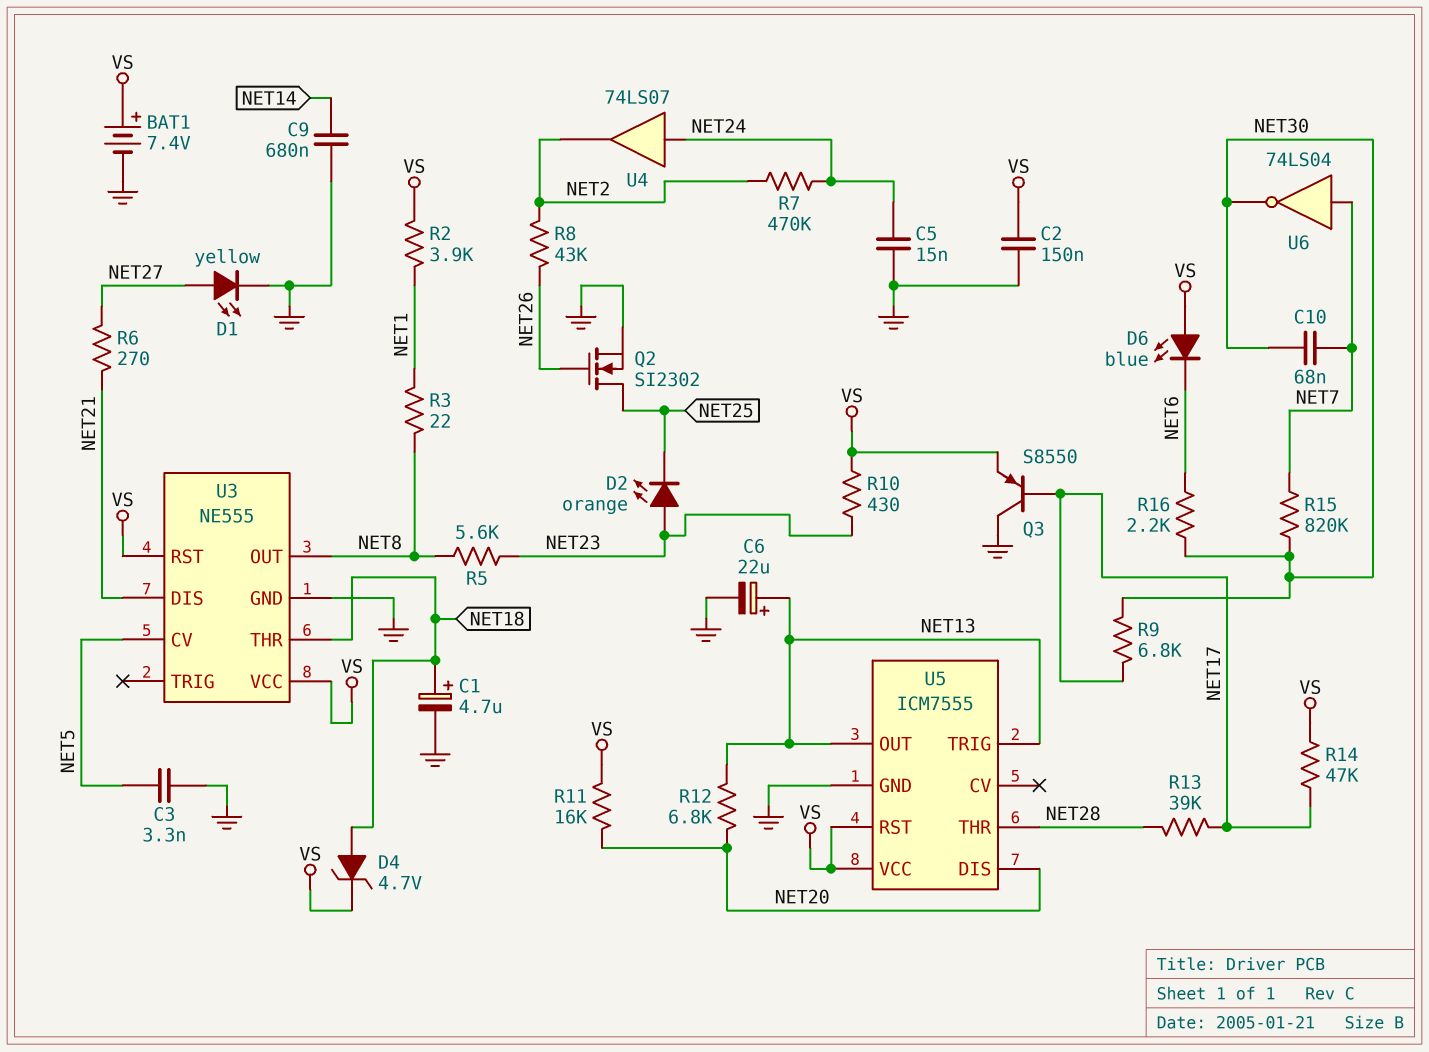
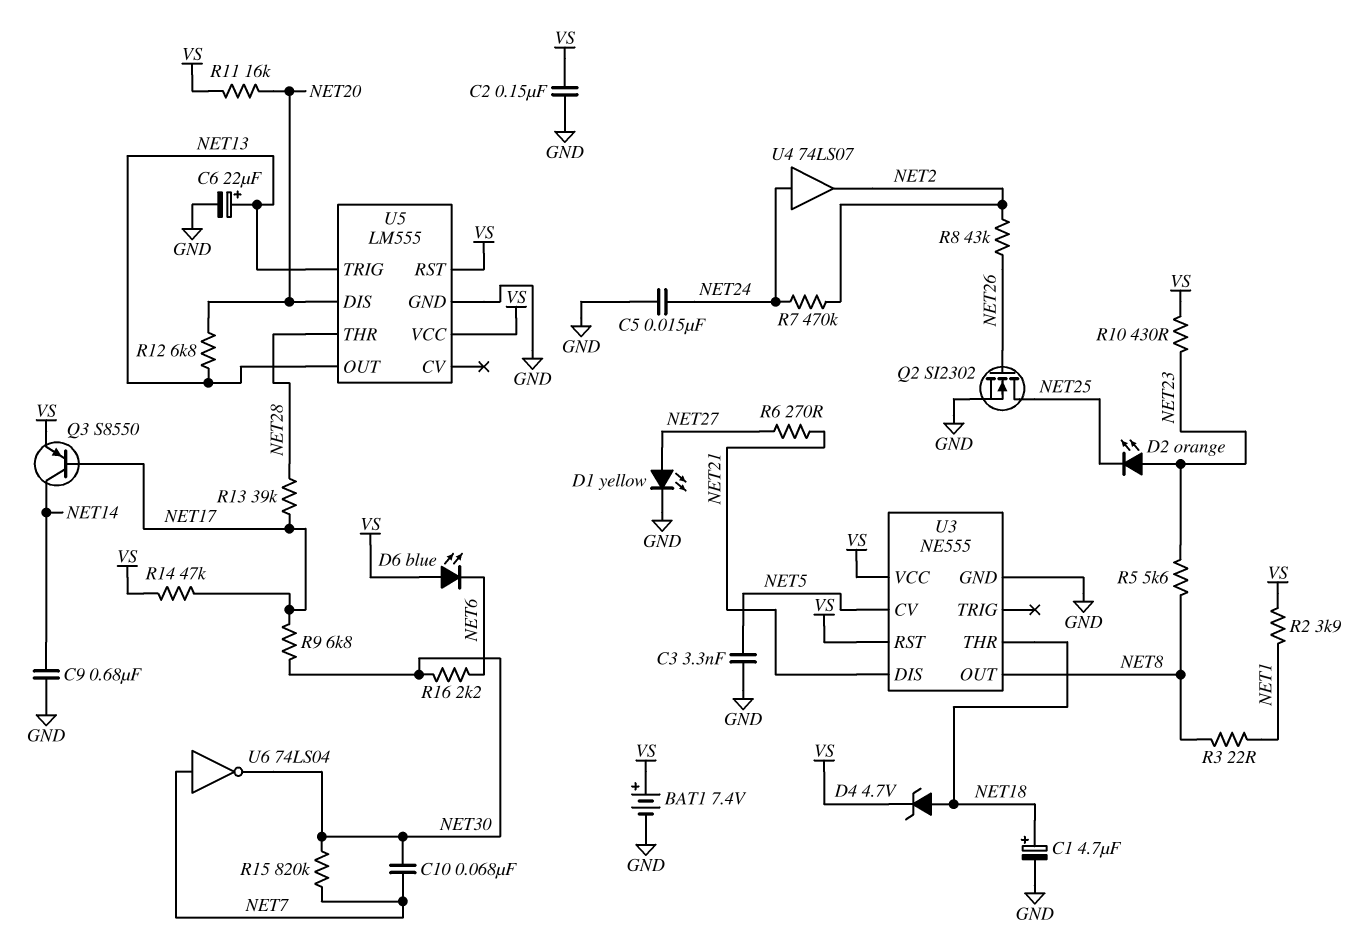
Q3: PNP S8550 (B NET17, C GND, E VS) -> PNP S8550 (B NET17, C NET14, E VS)
U5: ICM7555 -> LM555

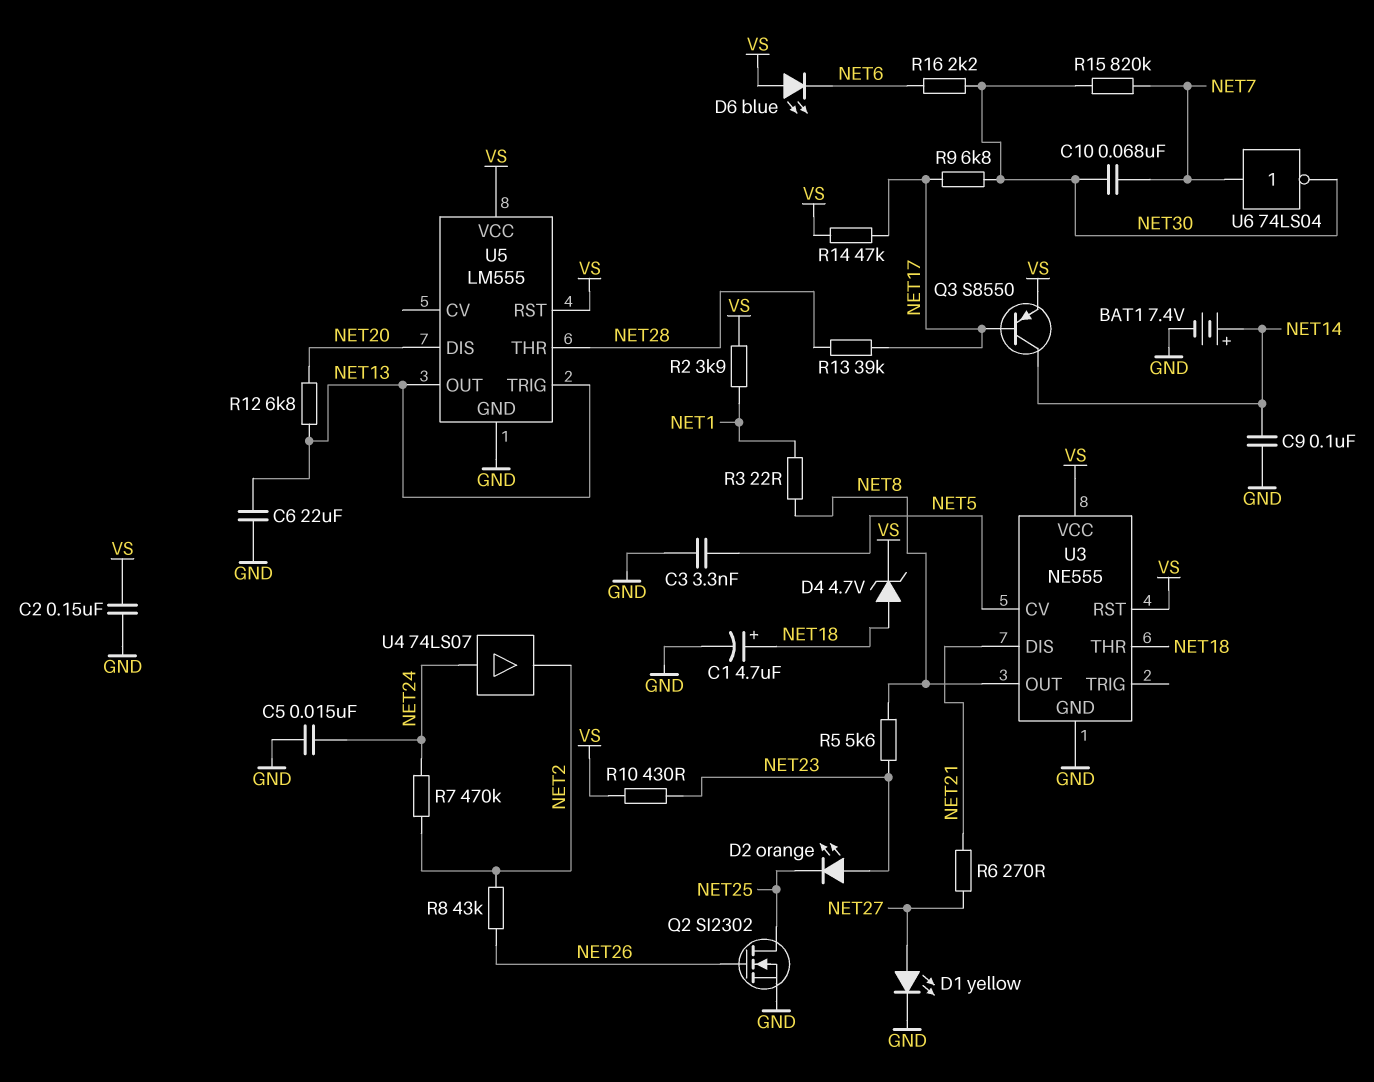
BAT1: 7.4V (plus VS, minus GND) -> 7.4V (plus NET14, minus GND)
C6: 22uF (plus NET13, minus GND) -> 22uF (GND, NET13)
C9: 680nF (GND, NET14) -> 100nF (GND, NET14)
R11: 16k (NET20, VS) -> none

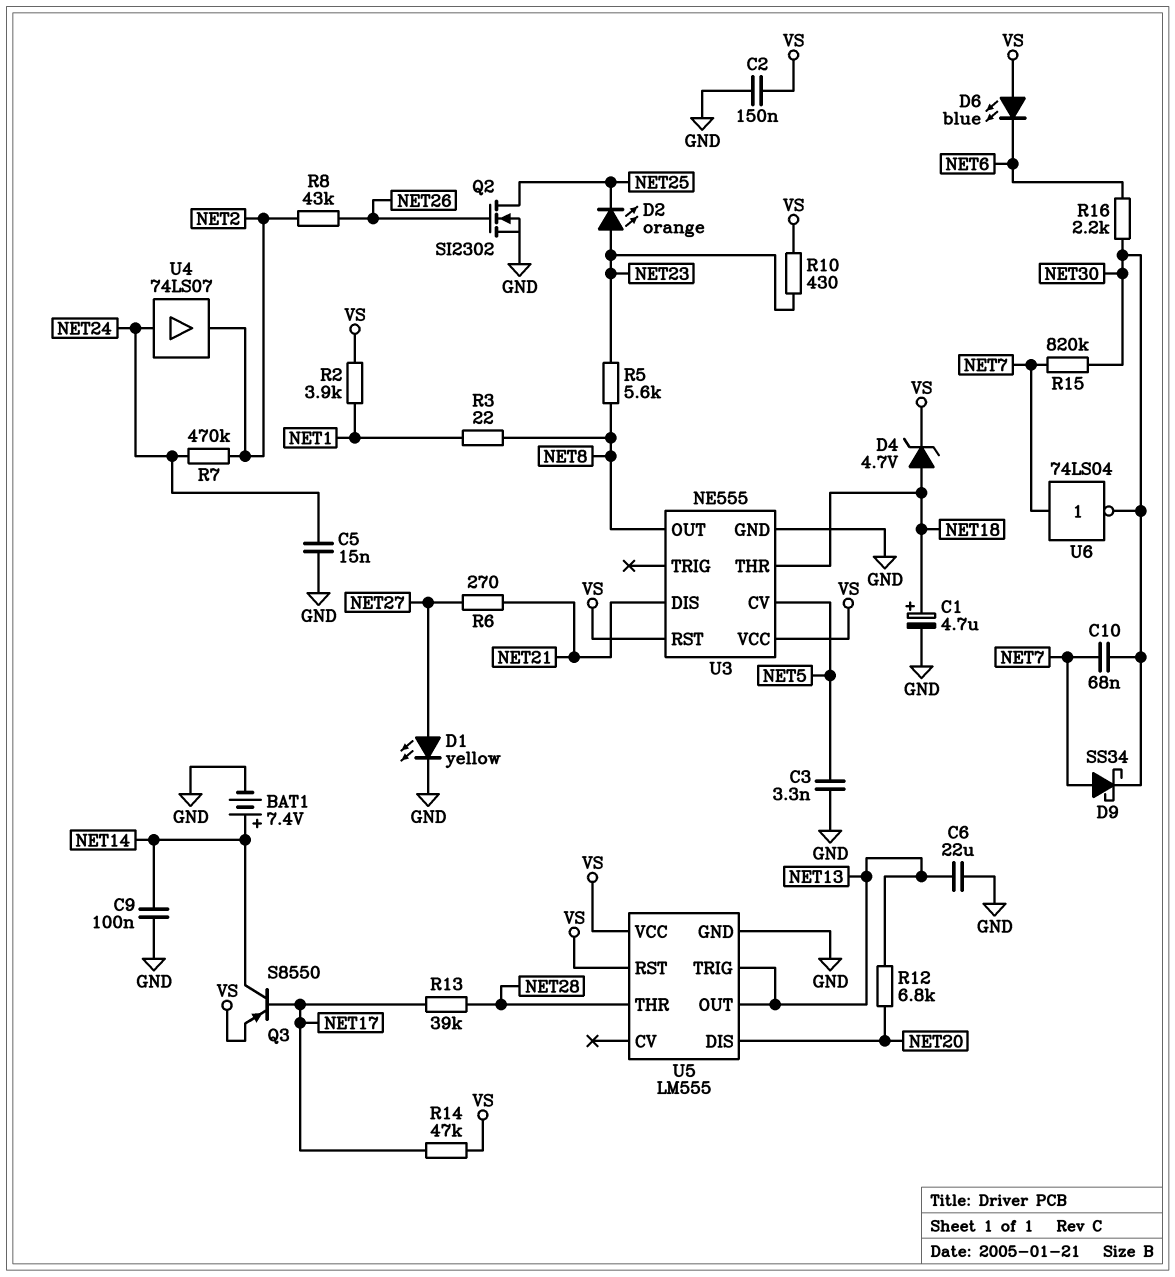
D9: none -> schottky SS34 (A NET7, K NET30)
R9: 6.8k (NET17, NET30) -> none

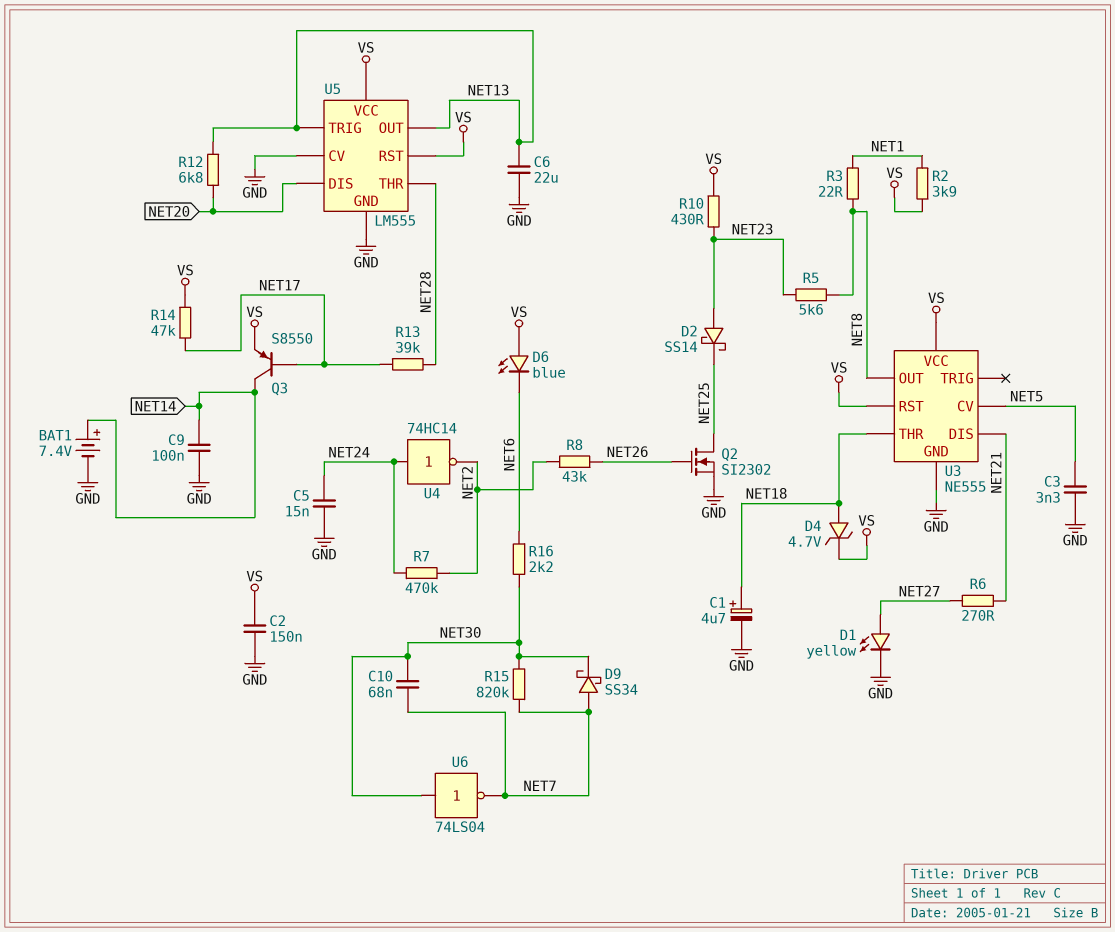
D2: LED orange (A NET23, K NET25) -> schottky SS14 (A NET23, K NET25)
U4: buffer 74LS07 (in NET24, out NET2) -> NOT 74HC14 (in NET24, out NET2)
U5 pin CV: none -> GND
U6: NOT 74LS04 (in NET7, out NET30) -> NOT 74LS04 (in NET30, out NET7)

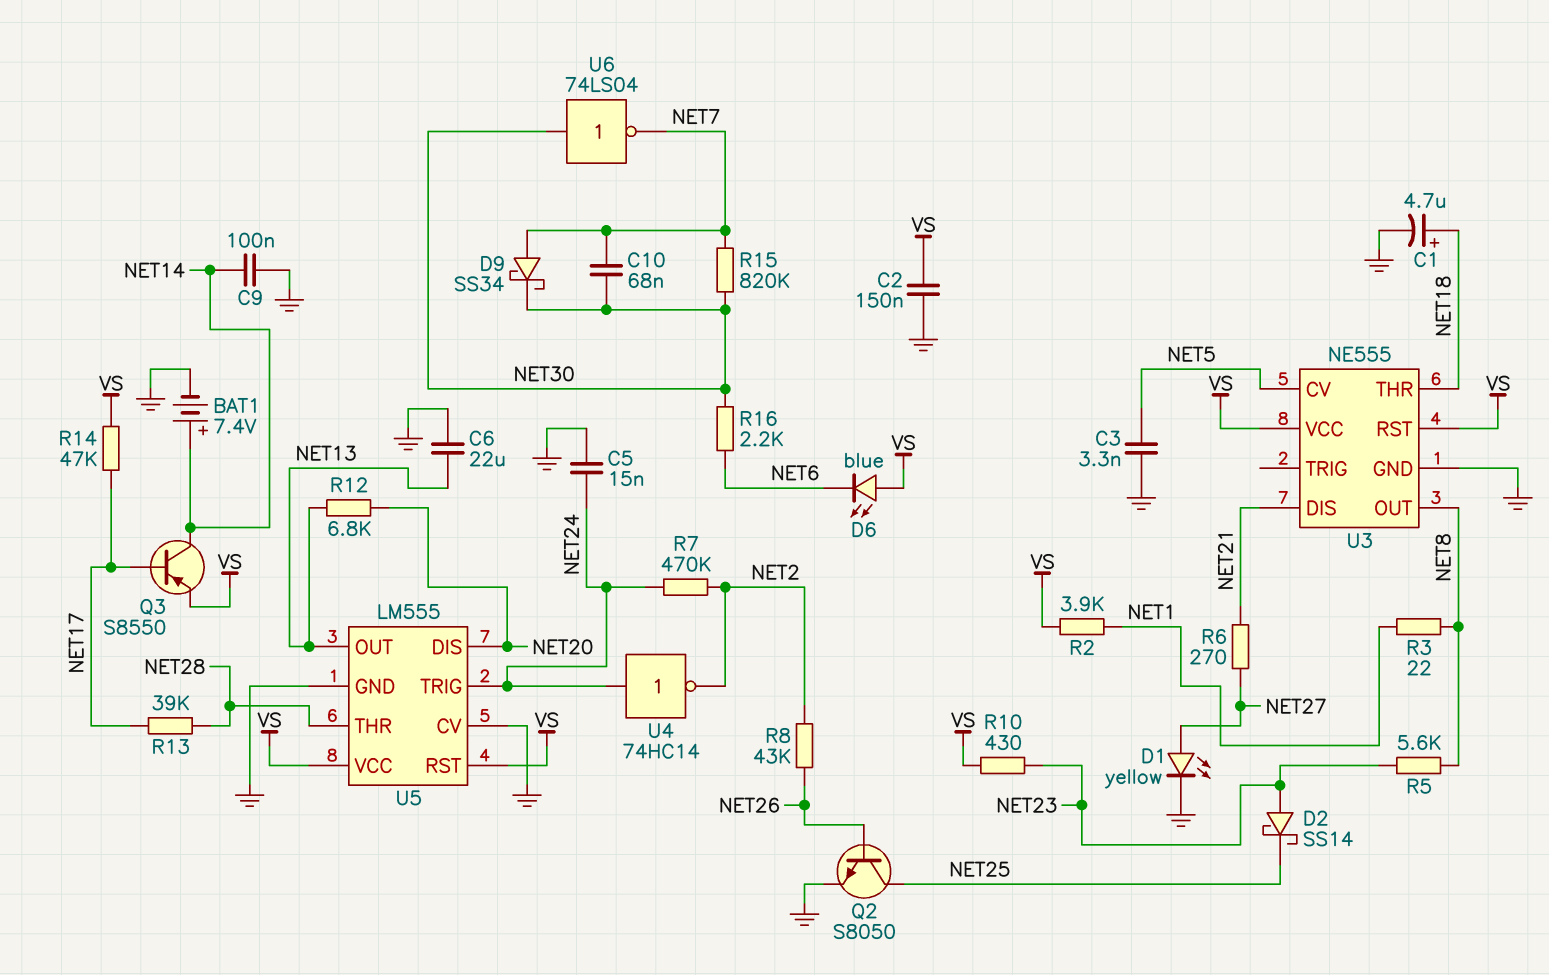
D4: zener 4.7V (A NET18, K VS) -> none
Q2: NMOS SI2302 (G NET26, D NET25, S GND) -> NPN S8050 (B NET26, C NET25, E GND)
U5 pin TRIG: NET13 -> NET24

